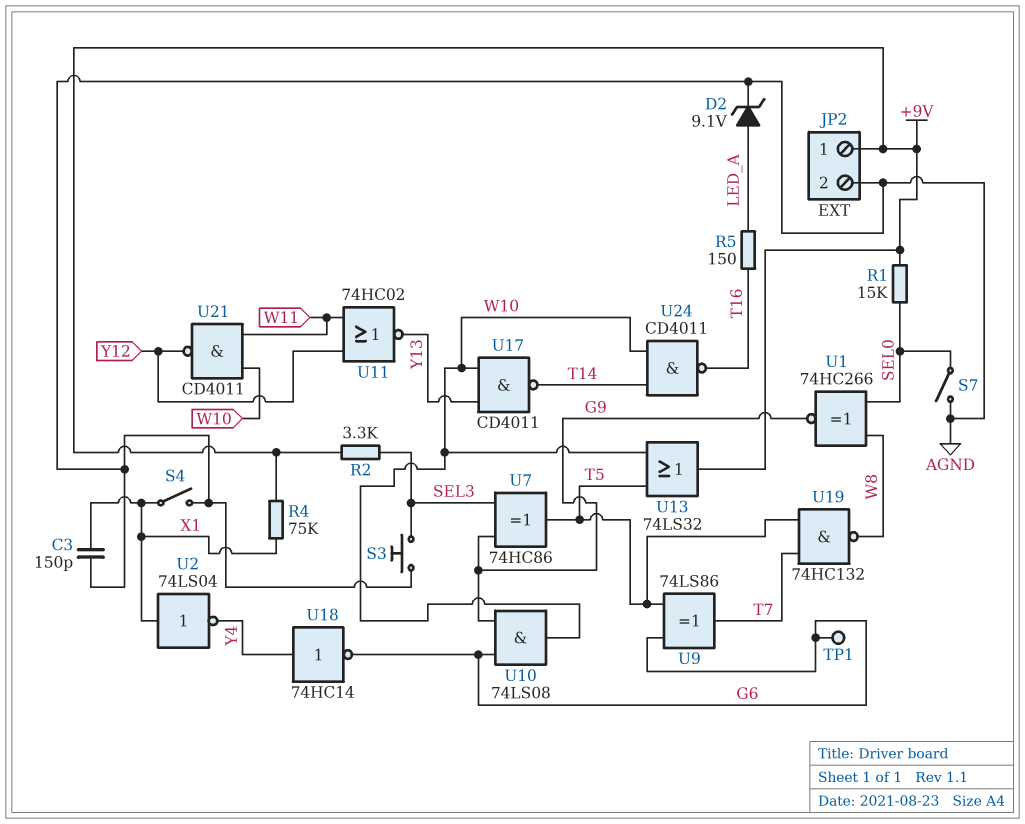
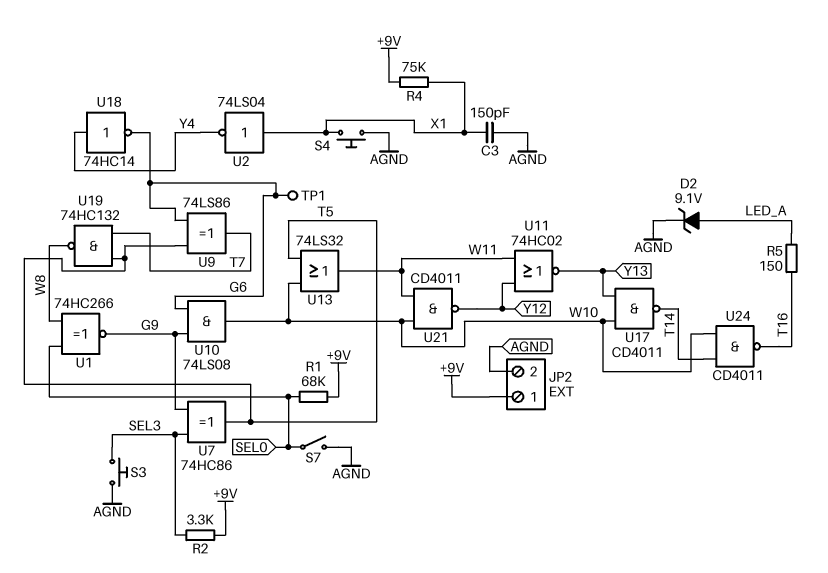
R1: 15k (+9V, SEL0) -> 68k (+9V, SEL0)
S4: switch (AGND, X1) -> button (AGND, X1)
U13: OR 74LS32 (in T5, in W10, out +9V) -> OR 74LS32 (in T5, in W10, out W11)

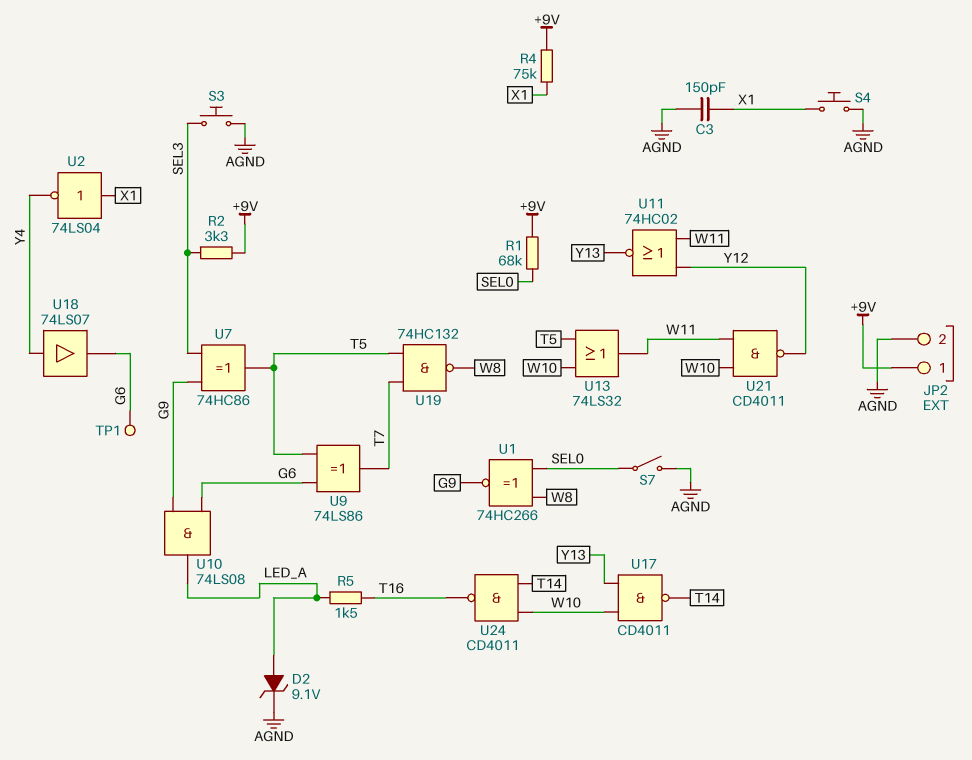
R5: 150 (LED_A, T16) -> 1.5k (LED_A, T16)
U10: AND 74LS08 (in G6, in G9, out W10) -> AND 74LS08 (in G6, in G9, out LED_A)
U18: NOT 74HC14 (in Y4, out G6) -> buffer 74LS07 (in Y4, out G6)

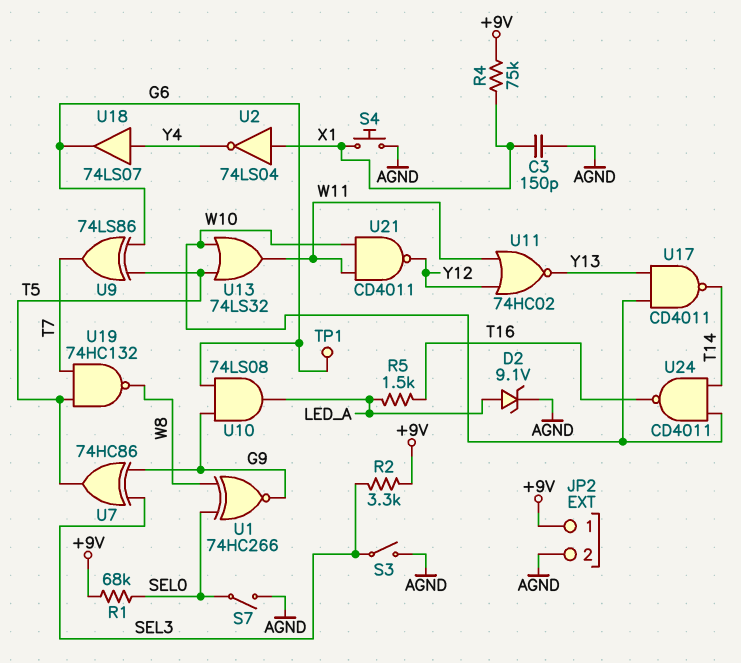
S3: button (AGND, SEL3) -> switch (AGND, SEL3)

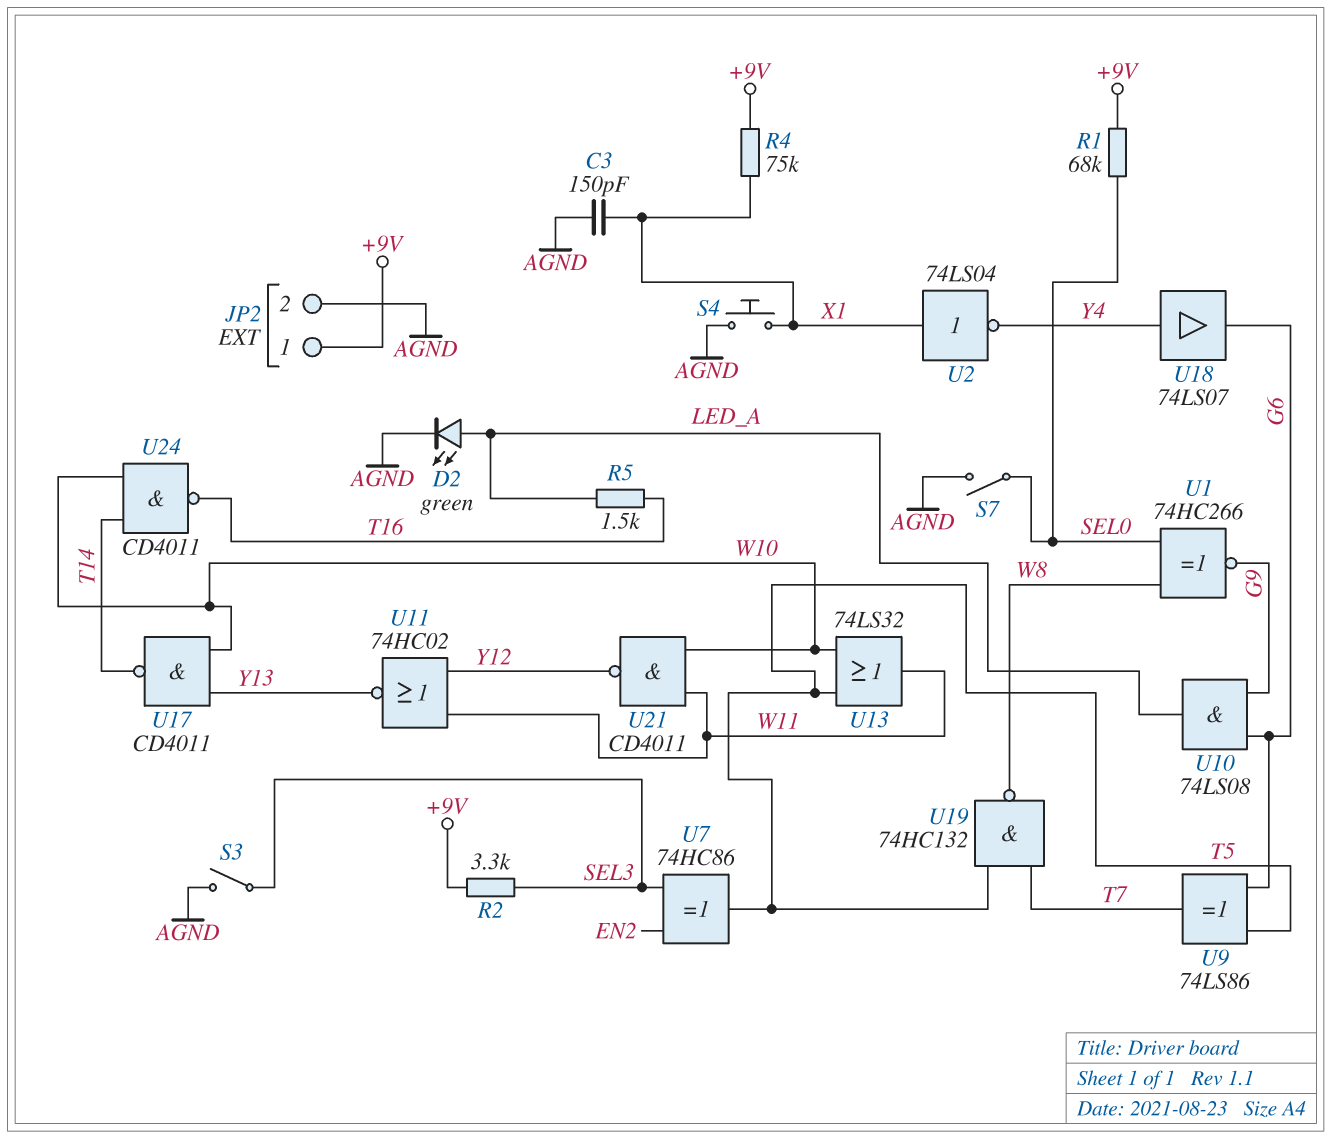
D2: zener 9.1V (A LED_A, K AGND) -> LED green (A LED_A, K AGND)
TP1: test point (G6) -> none
U7: XOR 74HC86 (in G9, in SEL3, out T5) -> XOR 74HC86 (in EN2, in SEL3, out T5)

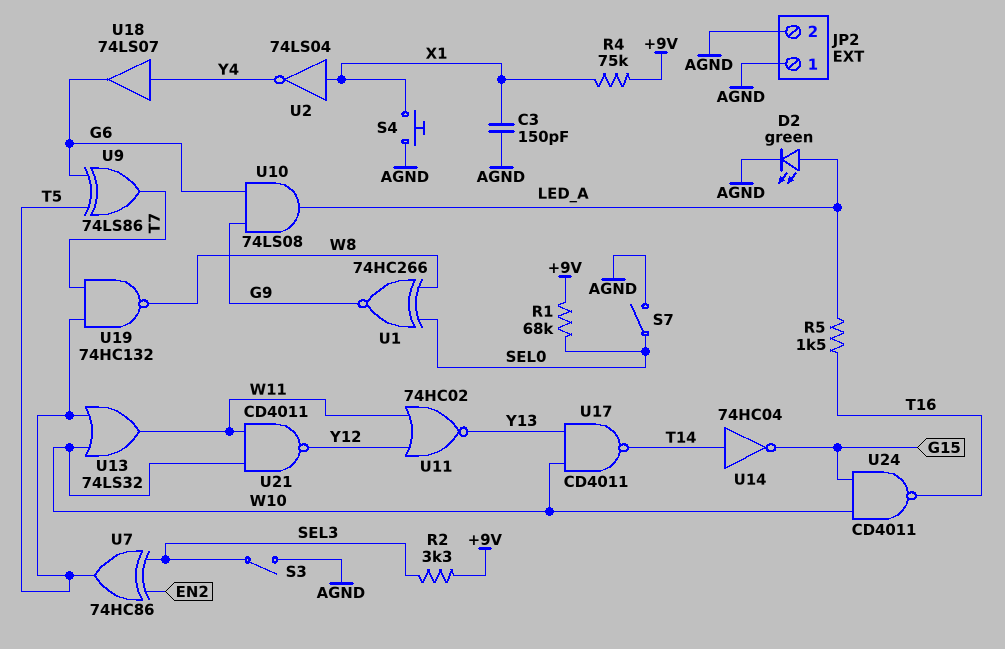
JP2 pin 1: +9V -> AGND
U14: none -> NOT 74HC04 (in T14, out G15)
U24: NAND CD4011 (in T14, in W10, out T16) -> NAND CD4011 (in G15, in W10, out T16)

